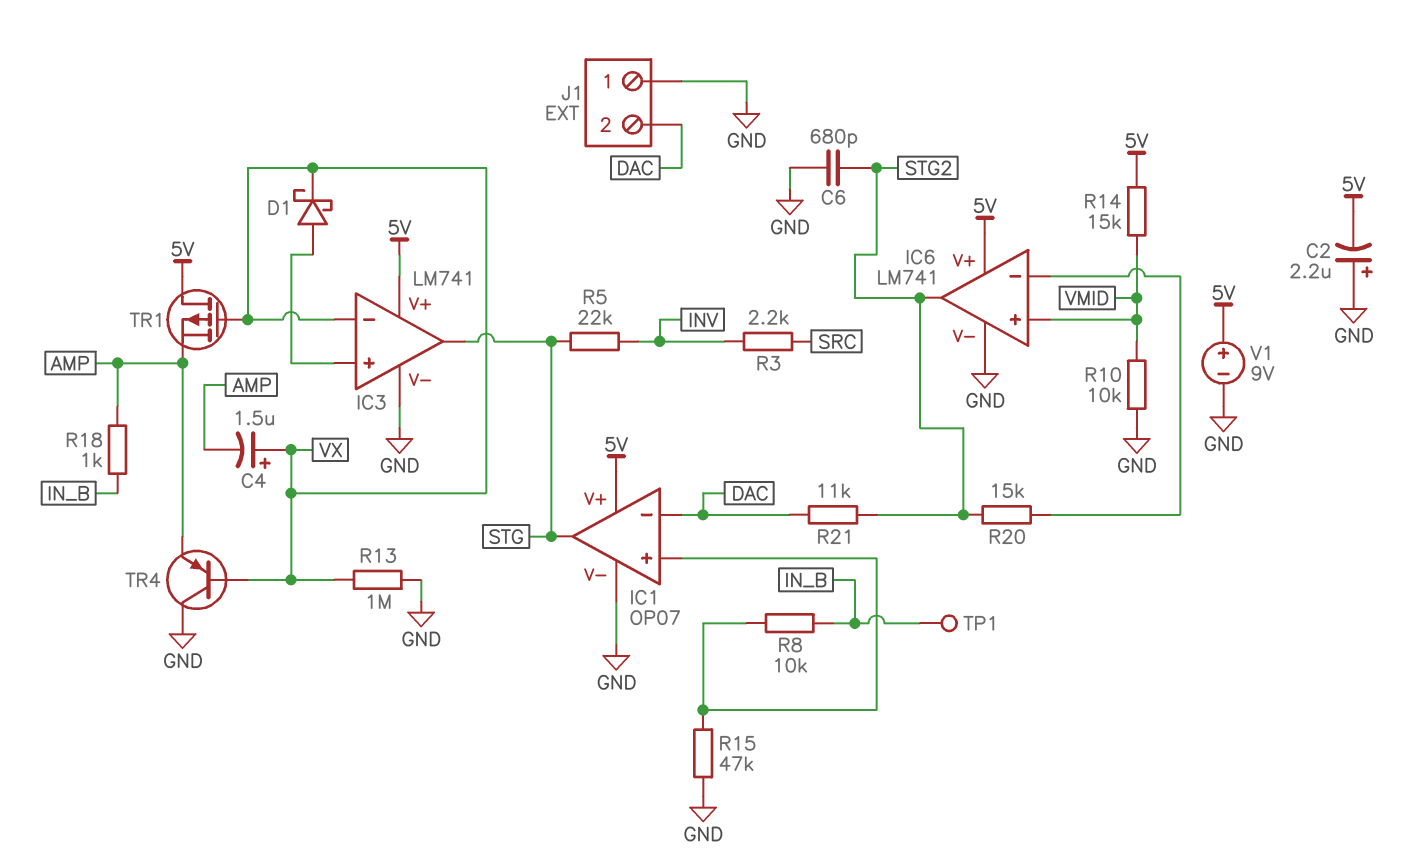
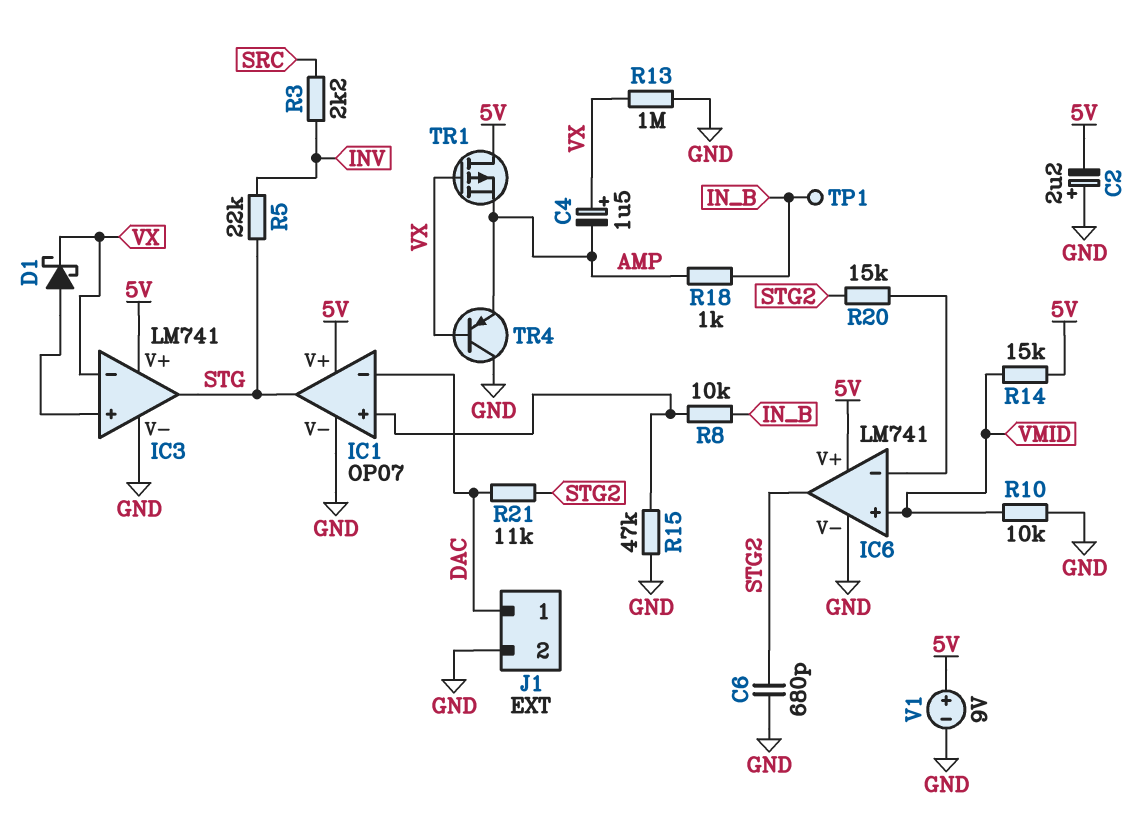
J1 pin 1: GND -> DAC
J1 pin 2: DAC -> GND

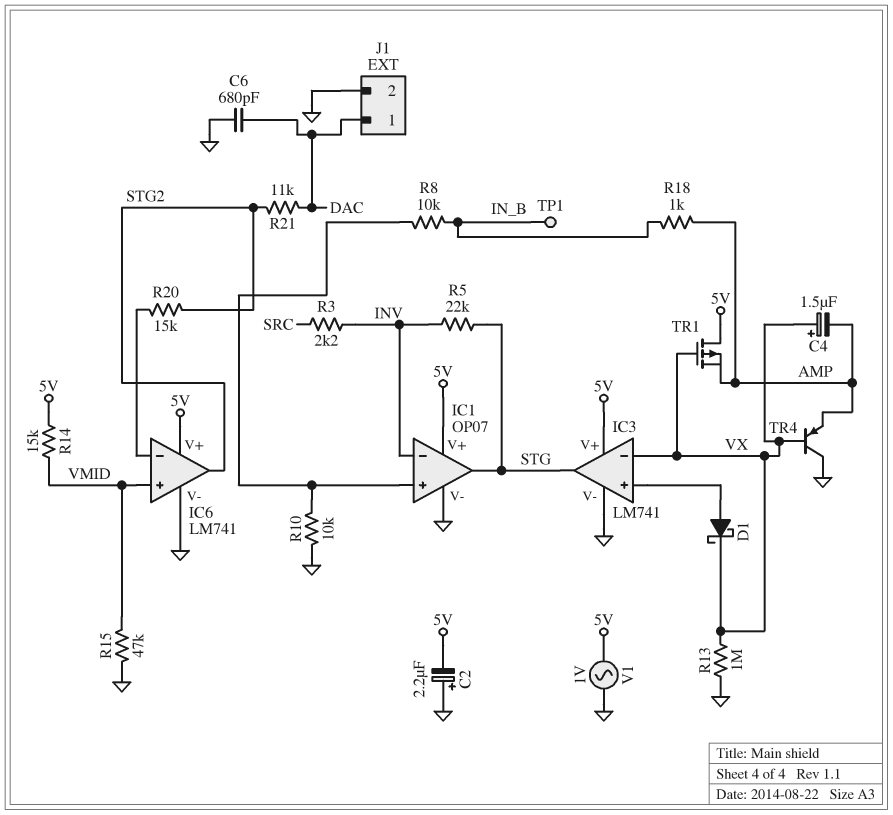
C6: 680pF (GND, STG2) -> 680pF (DAC, GND)
IC1 pin in-: DAC -> INV
R10: 10k (GND, VMID) -> 10k (GND, IC1/in+)
R15: 47k (GND, IC1/in+) -> 47k (GND, VMID)
V1: 9V (plus 5V, minus GND) -> AC 1V (5V, GND)

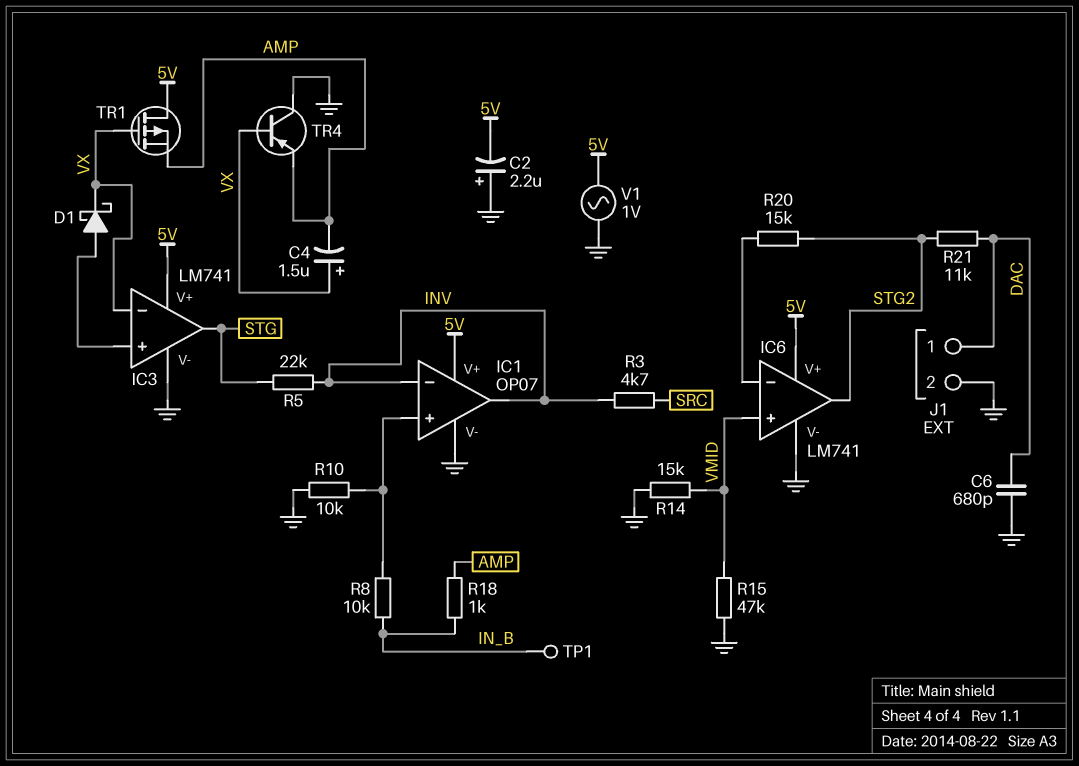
IC1 pin out: STG -> INV
R3: 2.2k (INV, SRC) -> 4.7k (INV, SRC)
R13: 1M (GND, VX) -> none
R14: 15k (5V, VMID) -> 15k (GND, VMID)

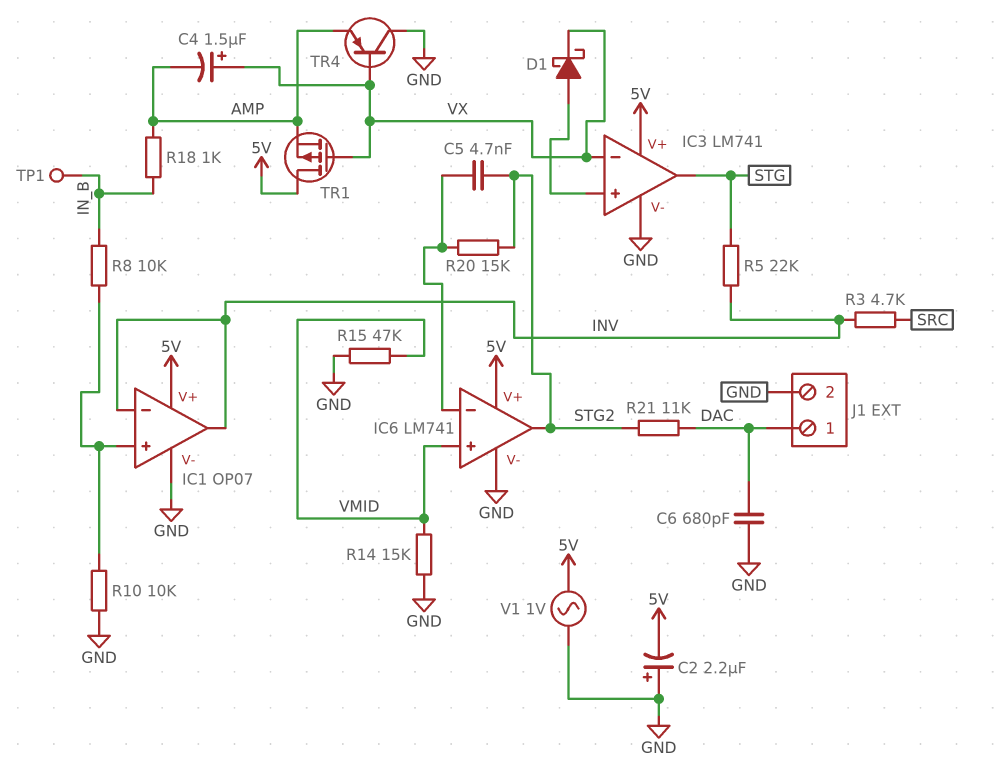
C5: none -> 4.7nF (IC6/in-, STG2)

